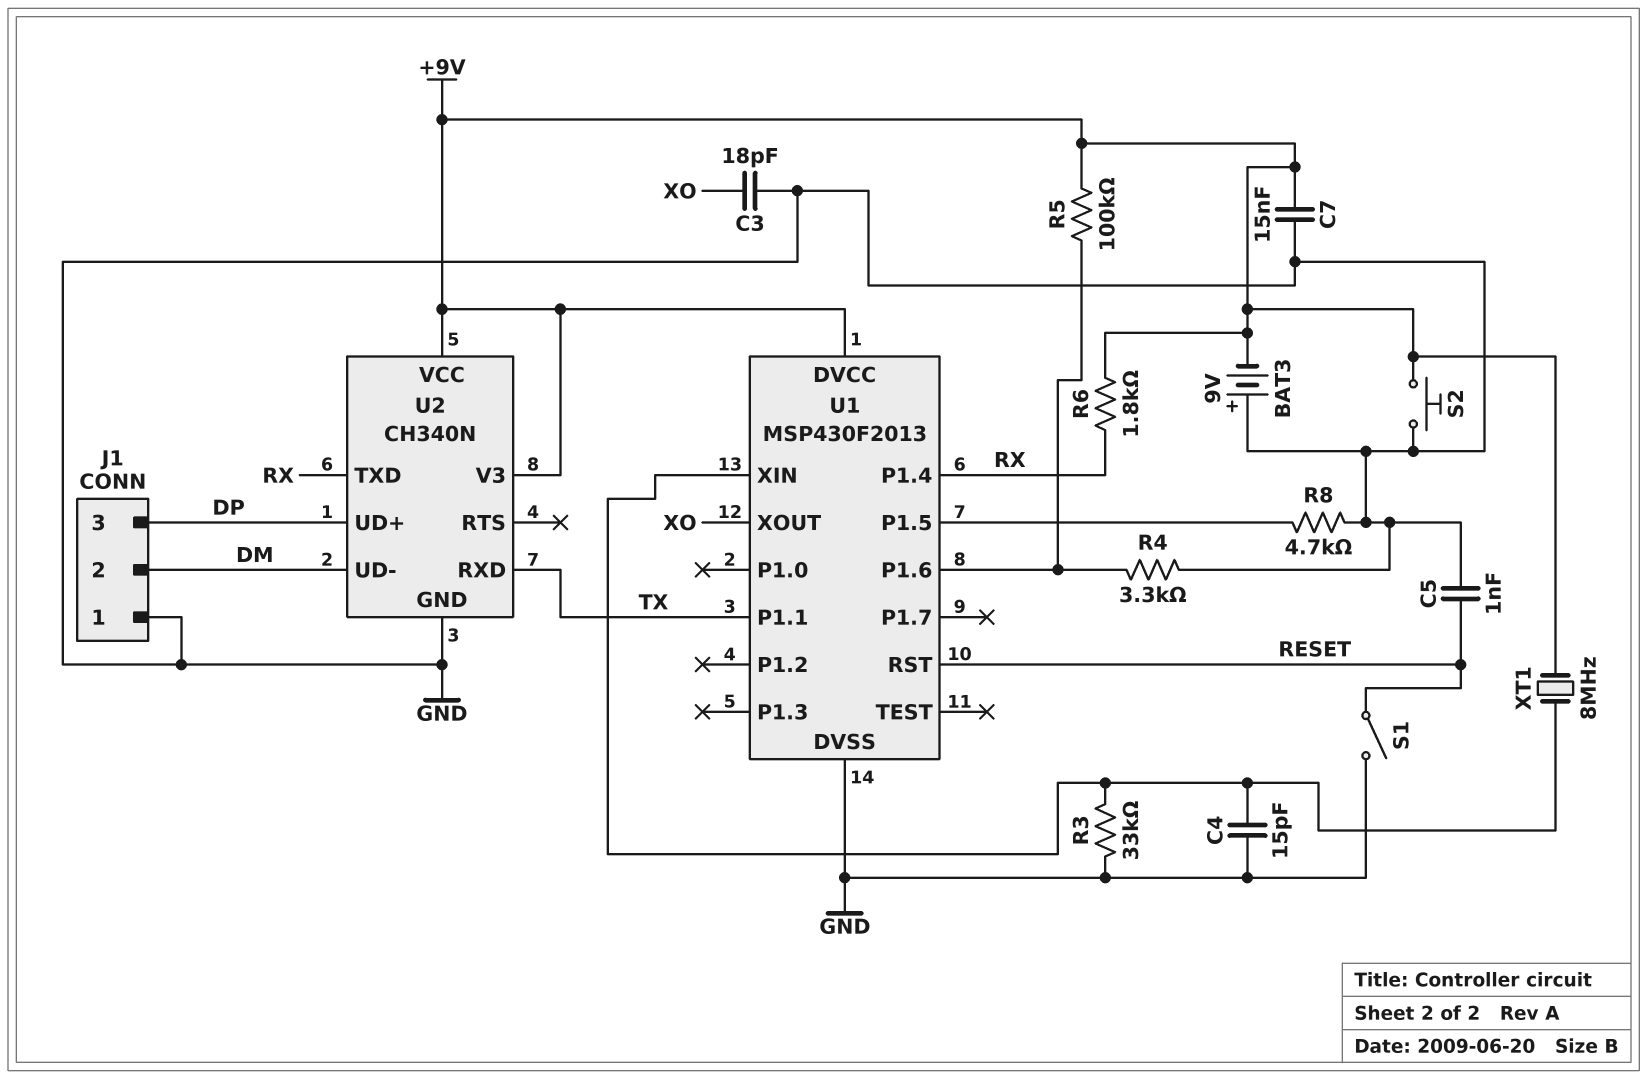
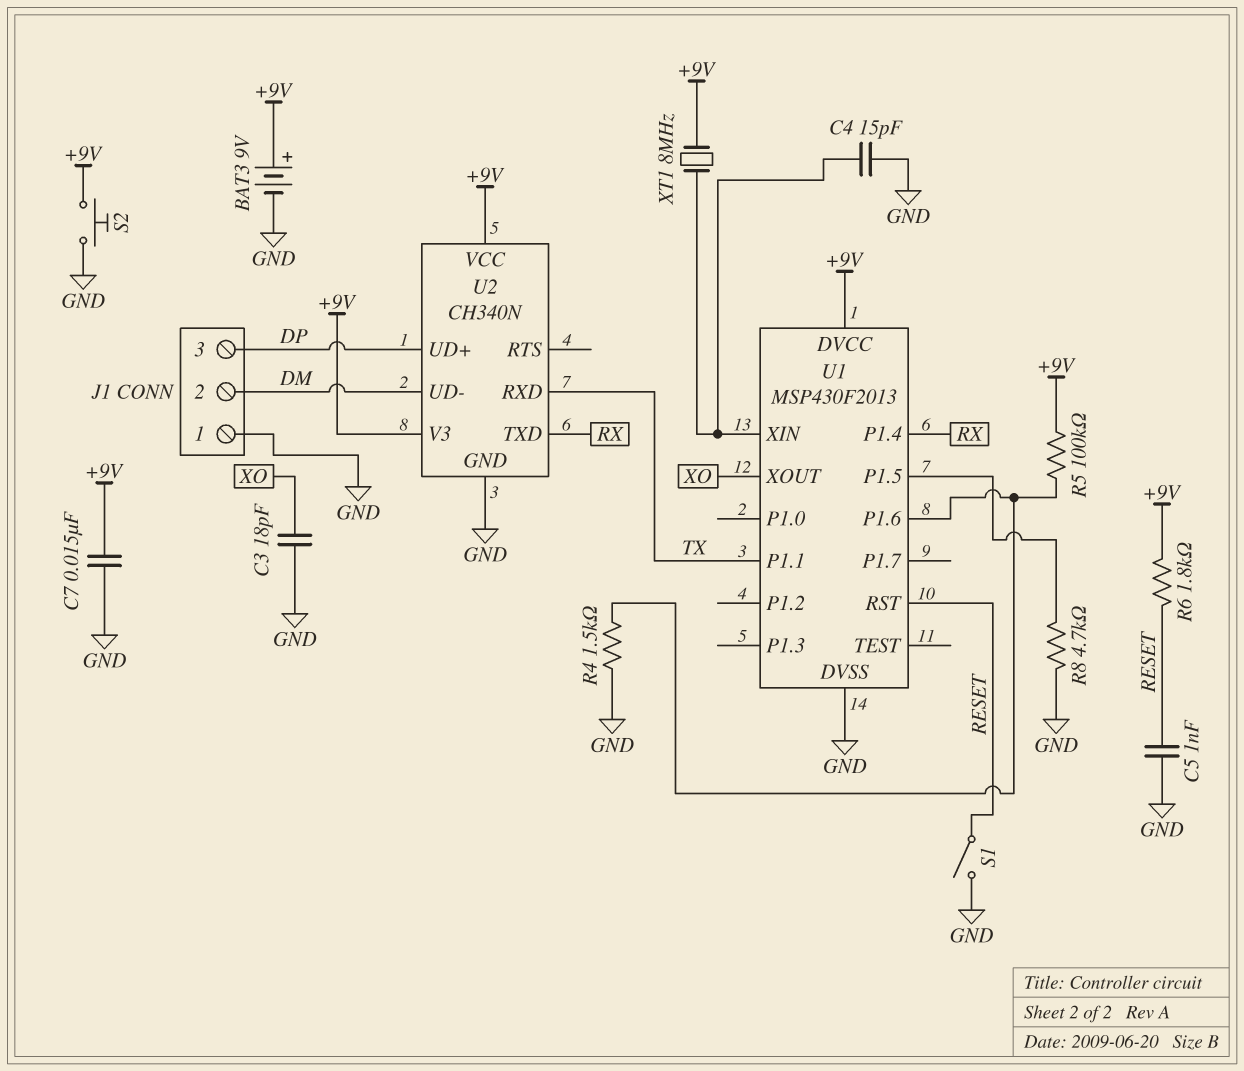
BAT3: 9V (plus GND, minus +9V) -> 9V (plus +9V, minus GND)
R3: 33k (GND, U1/XIN) -> none
R4: 3.3k (GND, U1/P1.6) -> 1.5k (GND, U1/P1.6)
R6: 1.8k (+9V, RX) -> 1.8k (+9V, RESET)

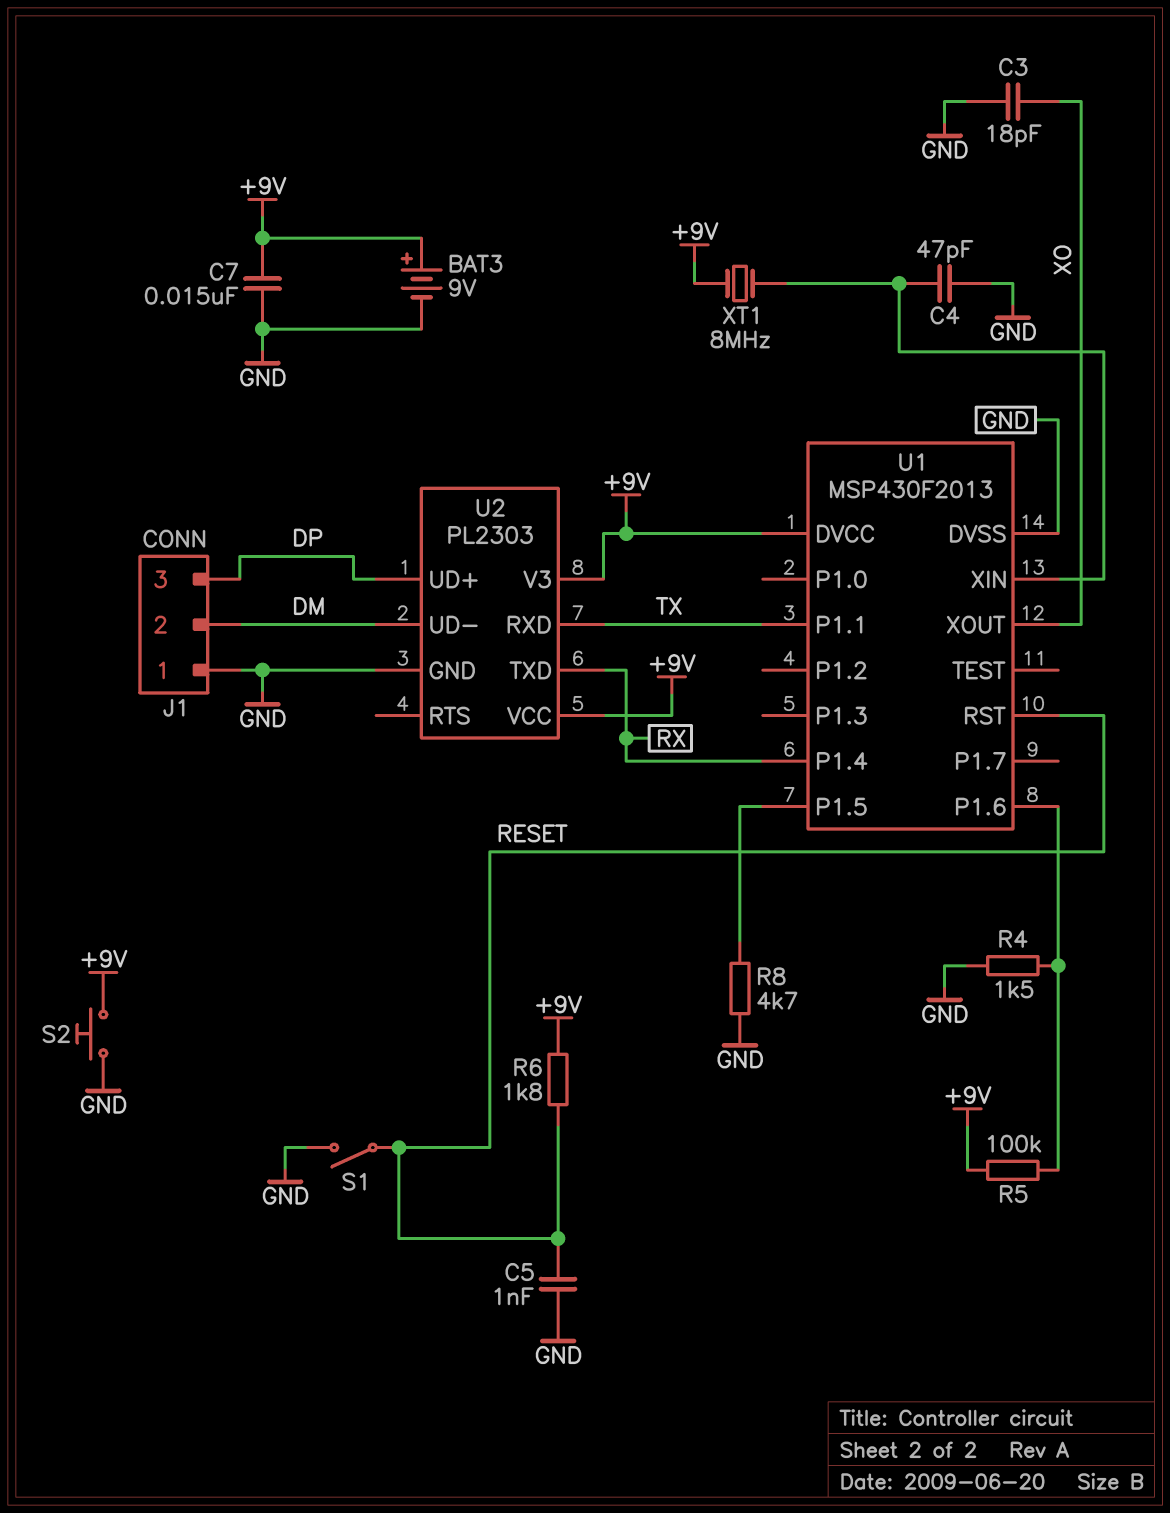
C4: 15pF (GND, U1/XIN) -> 47pF (GND, U1/XIN)
U2: CH340N -> PL2303

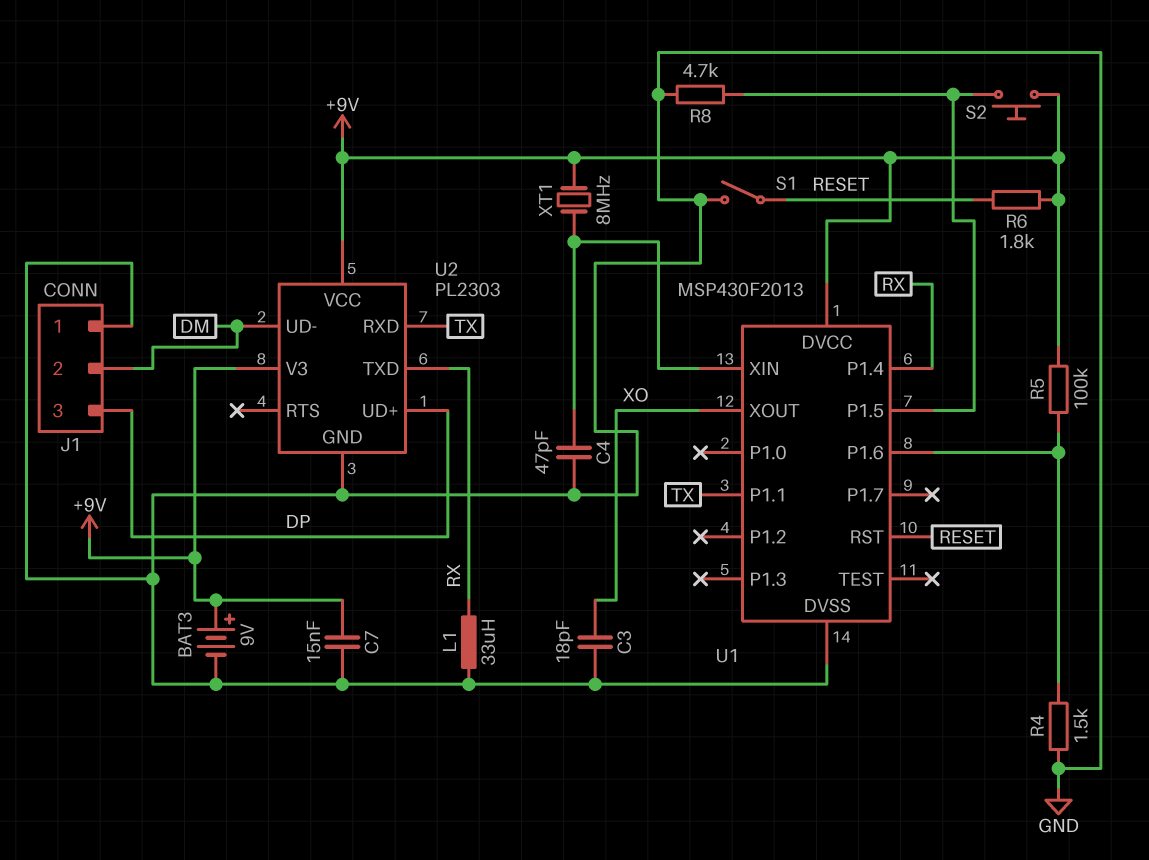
C5: 1nF (GND, RESET) -> none
L1: none -> 33uH (GND, RX)
S2: button (+9V, GND) -> button (+9V, U1/P1.5)

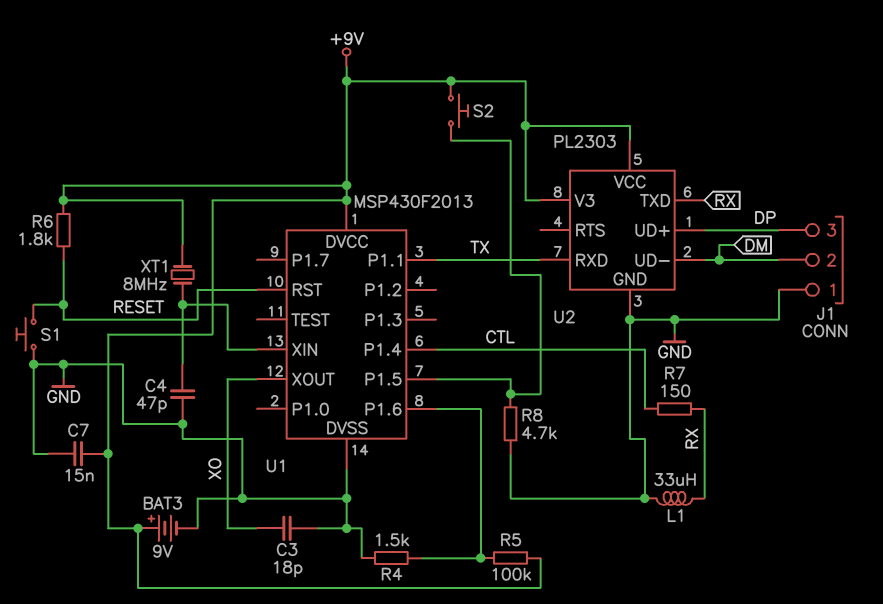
R7: none -> 150 (CTL, RX)
S1: switch (GND, RESET) -> button (GND, RESET)
U1 pin P1.4: RX -> CTL

